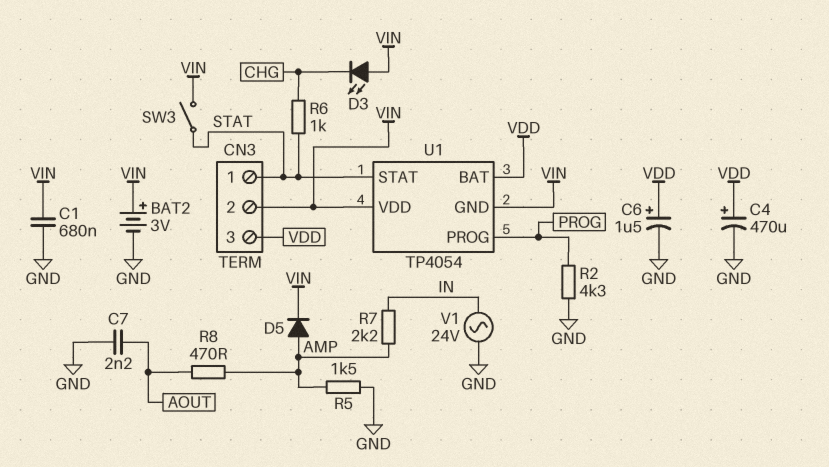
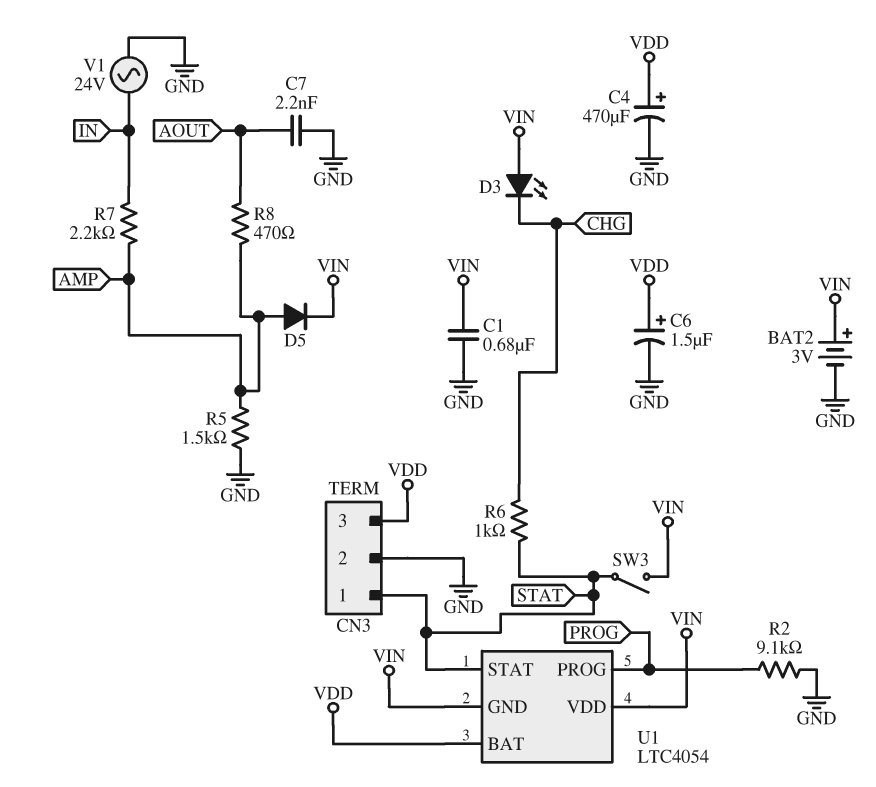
CN3 pin 2: VIN -> GND
R2: 4.3k (GND, PROG) -> 9.1k (GND, PROG)
U1: TP4054 -> LTC4054

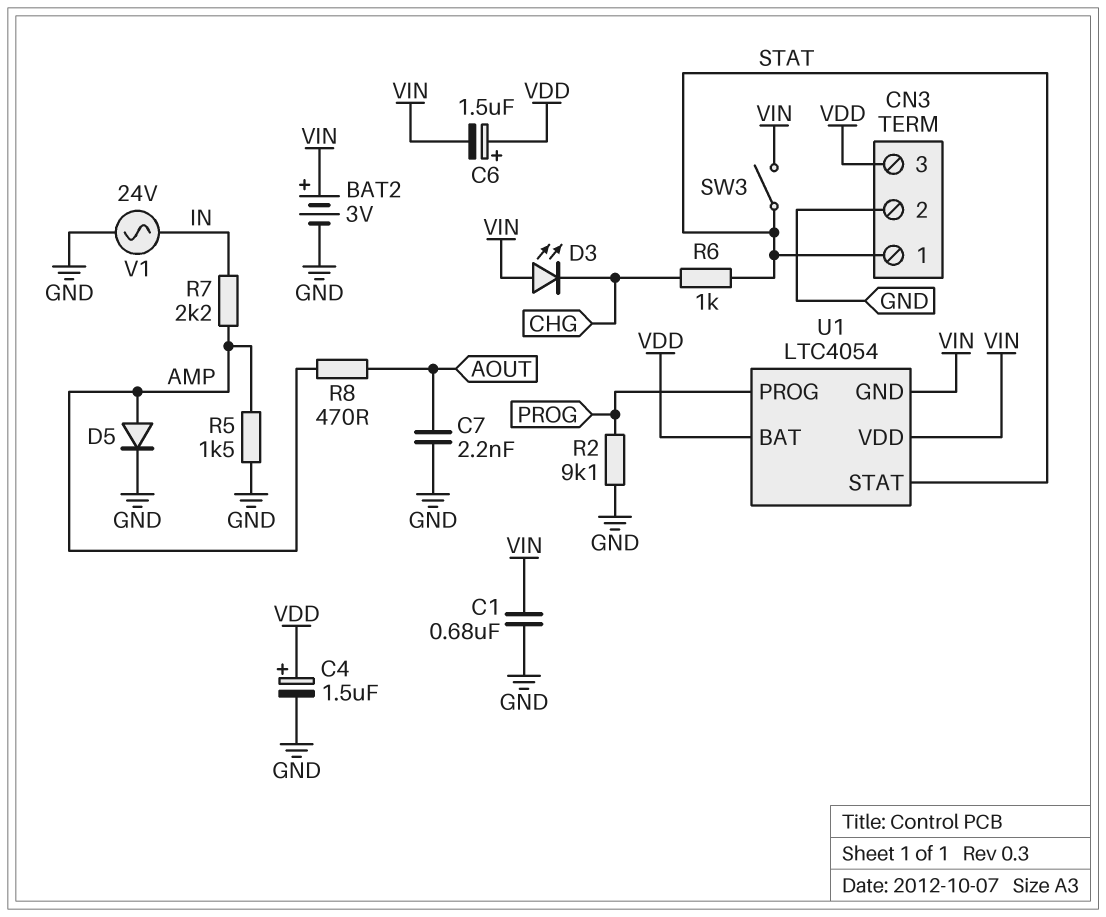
C4: 470uF (plus VDD, minus GND) -> 1.5uF (plus VDD, minus GND)
C6: 1.5uF (plus VDD, minus GND) -> 1.5uF (plus VDD, minus VIN)
D5: diode (A AMP, K VIN) -> diode (A AMP, K GND)

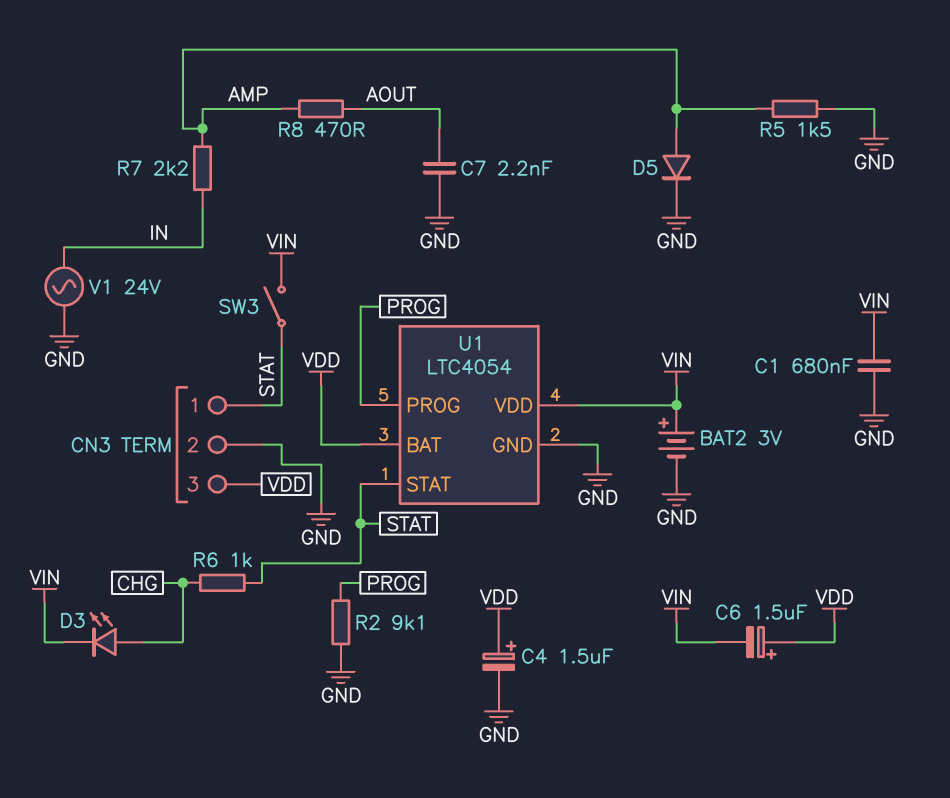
D3: LED (A VIN, K CHG) -> LED (A CHG, K VIN)
U1 pin GND: VIN -> GND

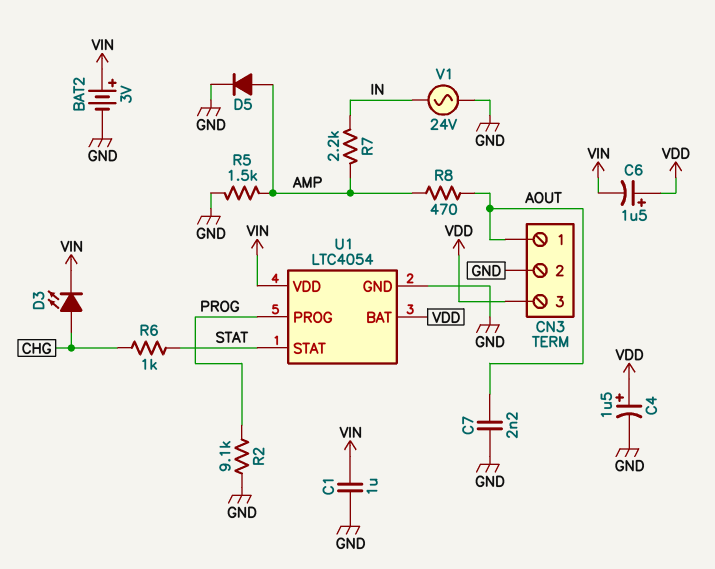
C1: 680nF (GND, VIN) -> 1uF (GND, VIN)
CN3 pin 1: STAT -> AOUT
SW3: switch (STAT, VIN) -> none

